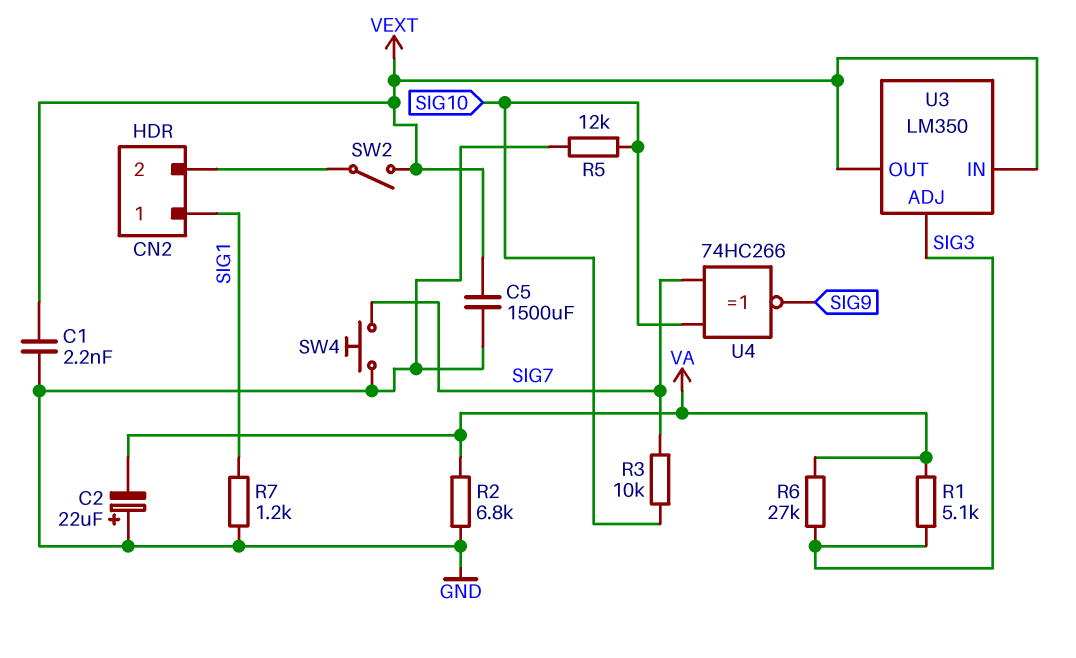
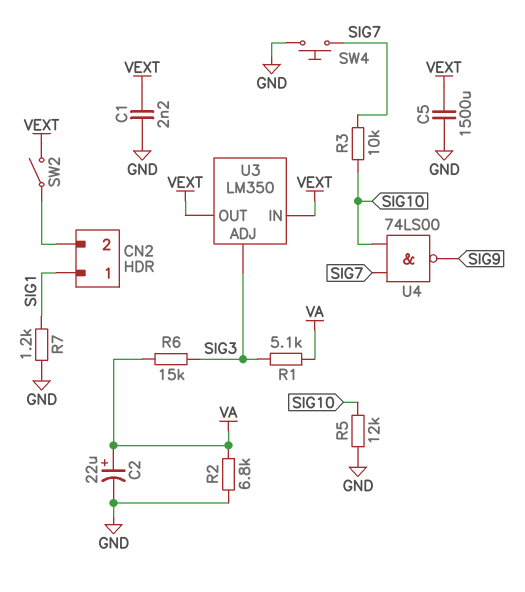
C2: 22uF (plus GND, minus VA) -> 22uF (plus VA, minus GND)
R6: 27k (SIG3, VA) -> 15k (SIG3, VA)
U4: XNOR 74HC266 (in SIG7, in SIG10, out SIG9) -> NAND 74LS00 (in SIG7, in SIG10, out SIG9)

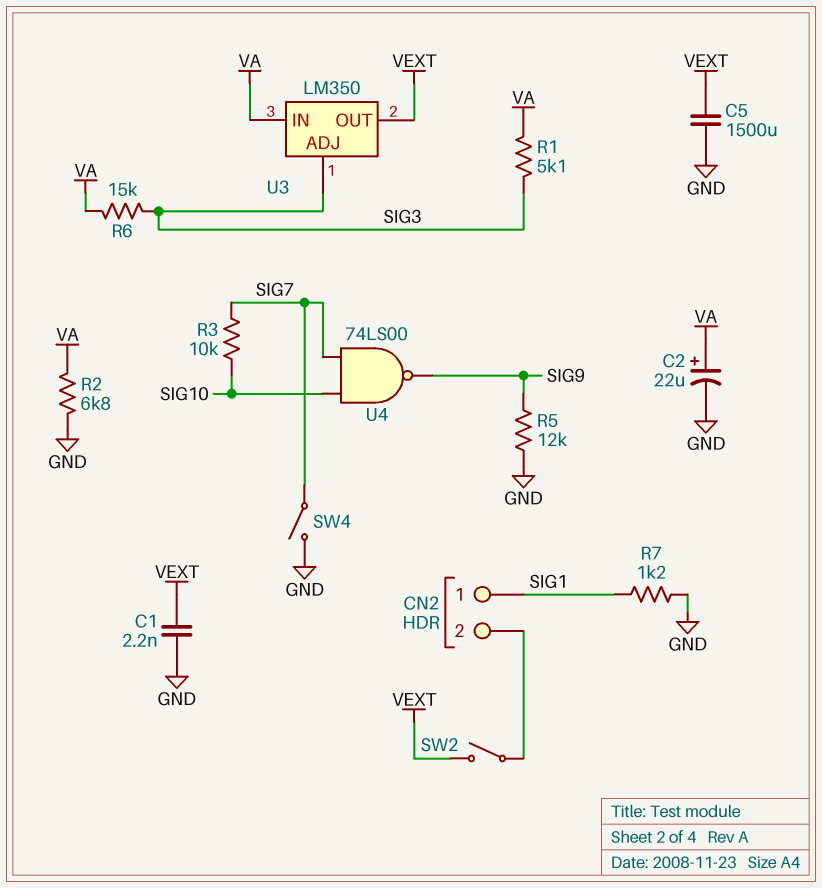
R5: 12k (GND, SIG10) -> 12k (GND, SIG9)
SW4: button (GND, SIG7) -> switch (GND, SIG7)
U3 pin IN: VEXT -> VA

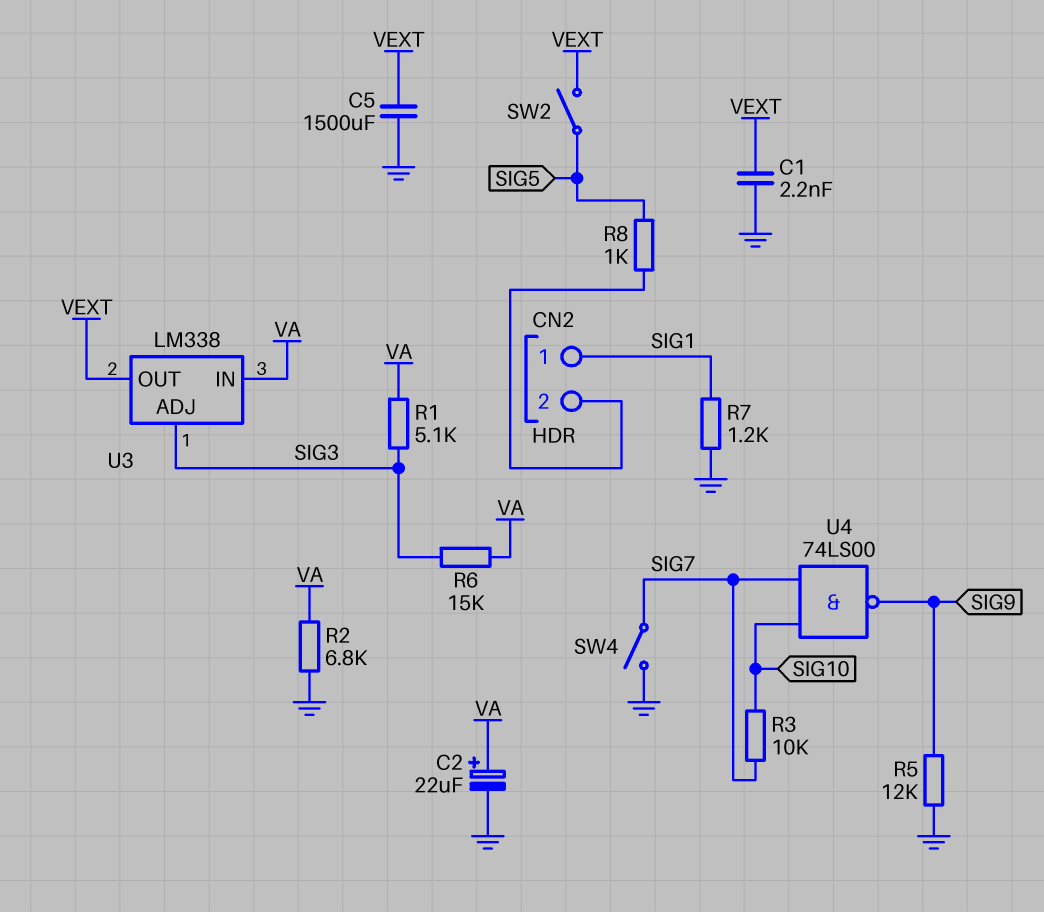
R8: none -> 1k (CN2/2, SIG5)
SW2: switch (CN2/2, VEXT) -> switch (SIG5, VEXT)
U3: LM350 -> LM338

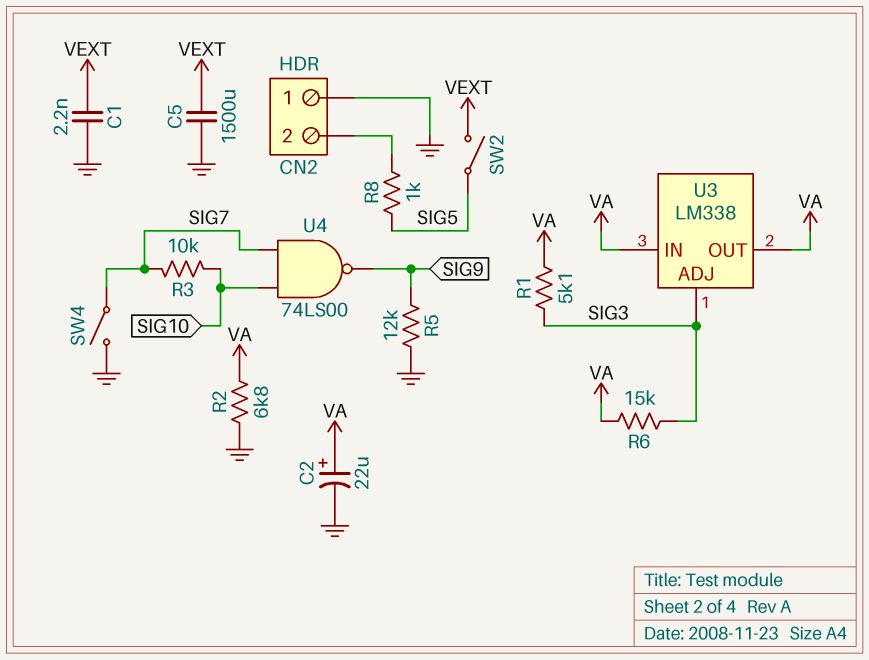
CN2 pin 1: SIG1 -> GND
R7: 1.2k (GND, SIG1) -> none
U3 pin OUT: VEXT -> VA

